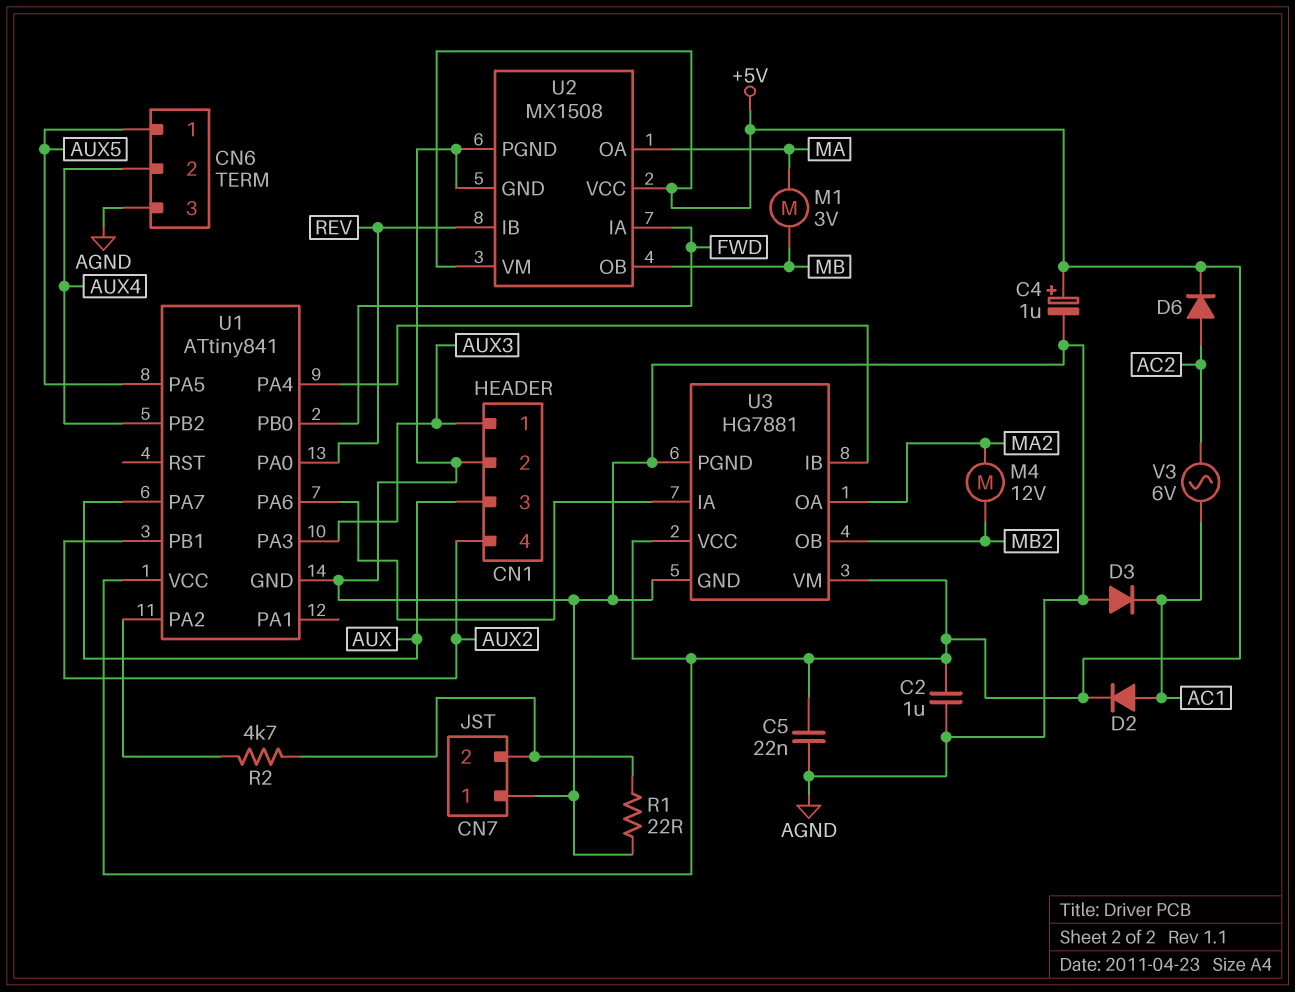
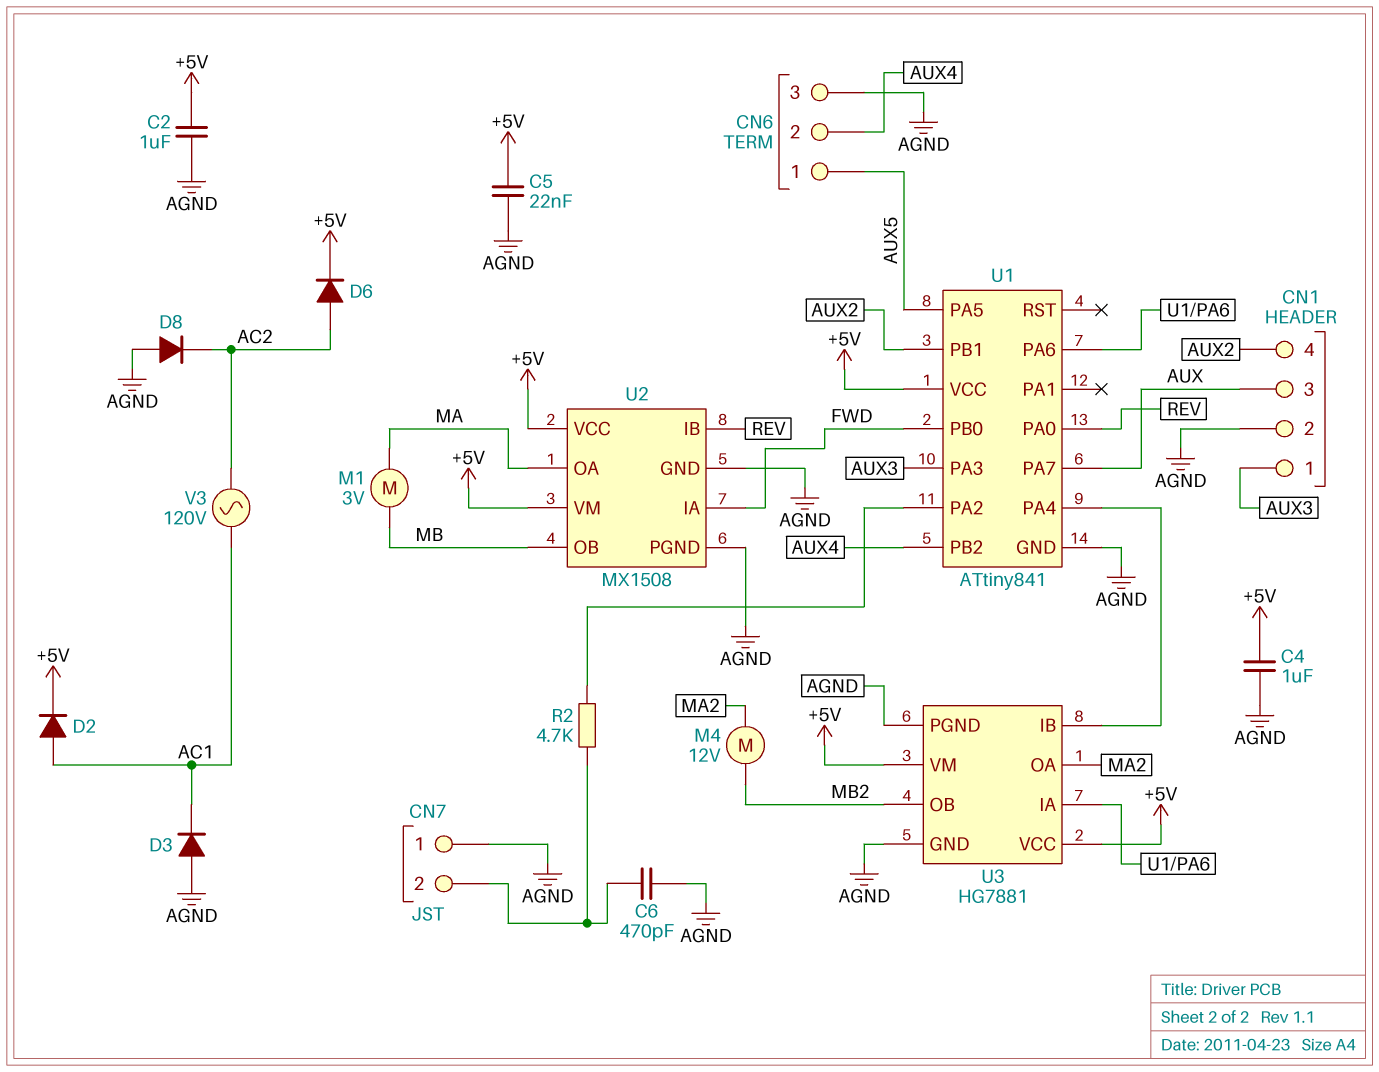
C4: 1uF (plus +5V, minus AGND) -> 1uF (+5V, AGND)
C6: none -> 470pF (AGND, CN7/2)
D8: none -> diode (A AGND, K AC2)
R1: 22 (AGND, CN7/2) -> none
V3: AC 6V (AC1, AC2) -> AC 120V (AC1, AC2)

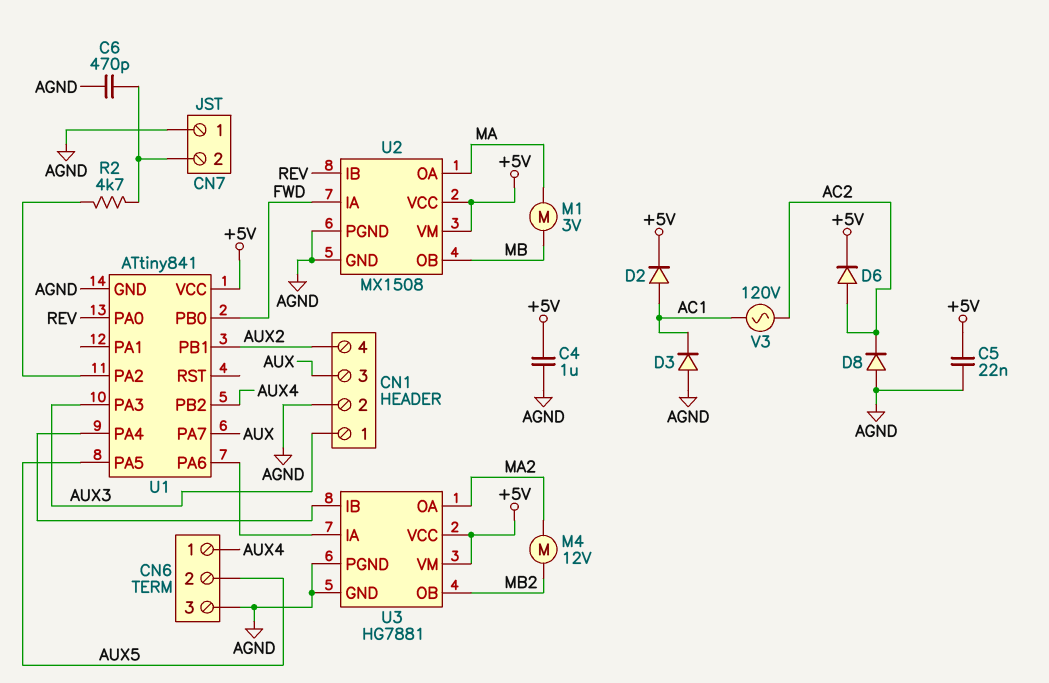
C2: 1uF (+5V, AGND) -> none
CN6 pin 1: AUX5 -> AUX4
CN6 pin 2: AUX4 -> AUX5

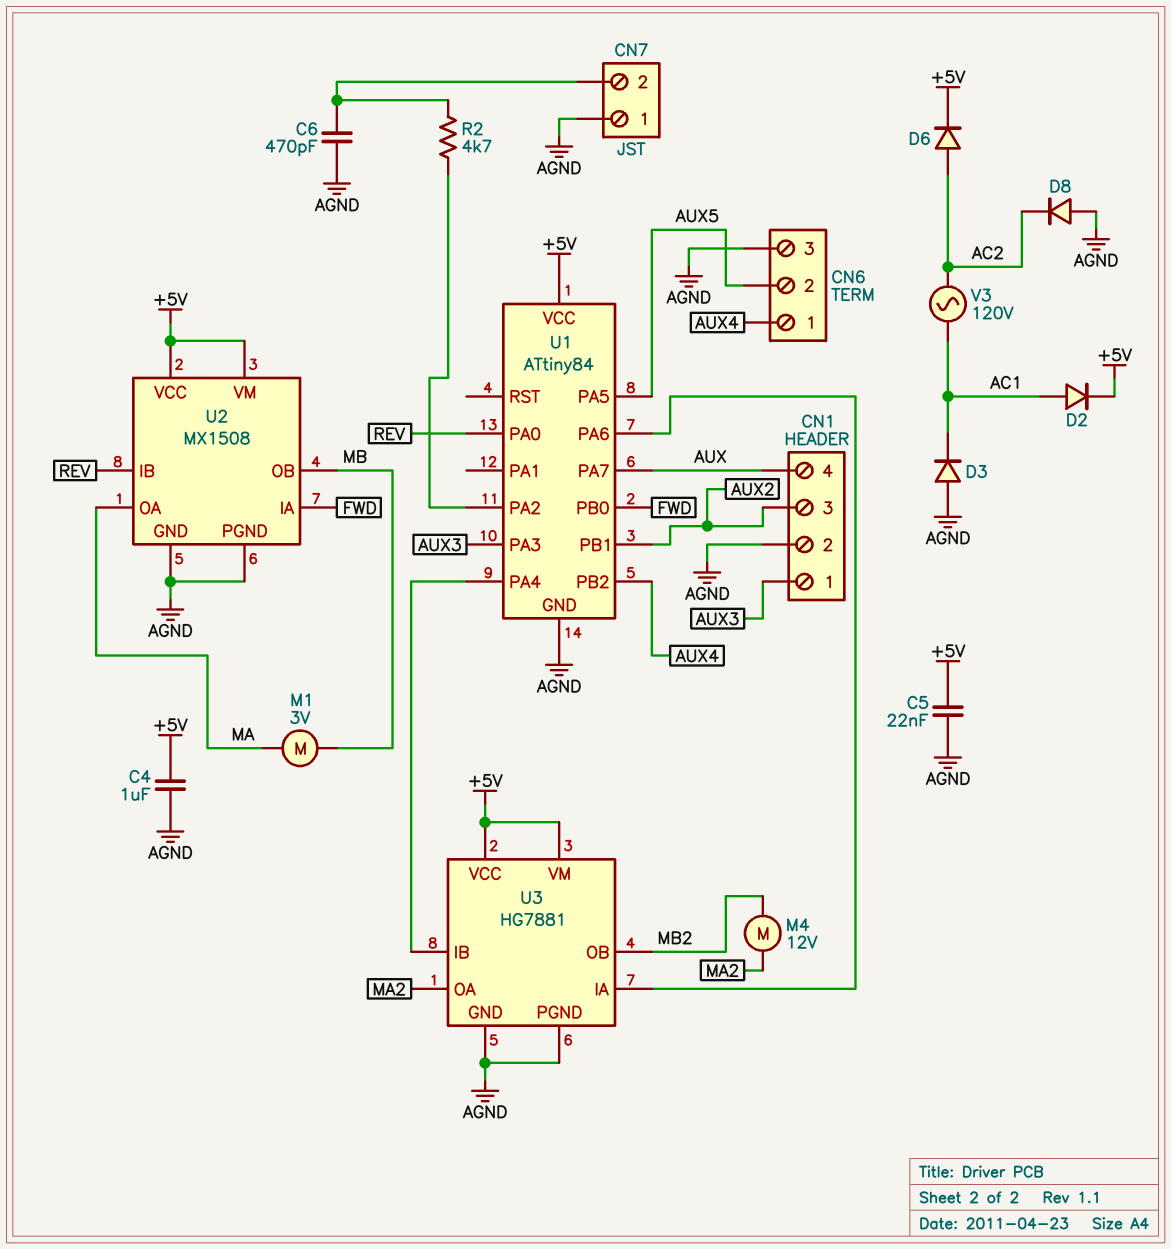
CN1 pin 3: AUX -> AUX2
CN1 pin 4: AUX2 -> AUX
U1: ATtiny841 -> ATtiny84

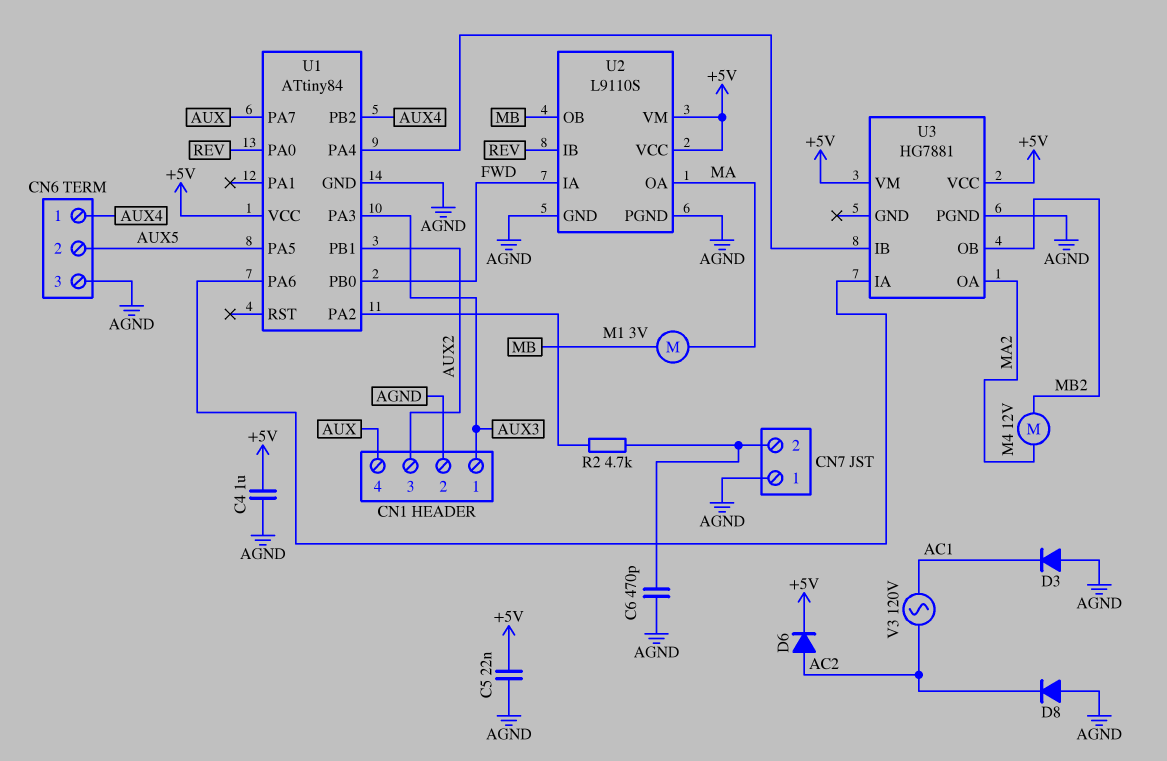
D2: diode (A AC1, K +5V) -> none
U2: MX1508 -> L9110S
U3 pin GND: AGND -> none

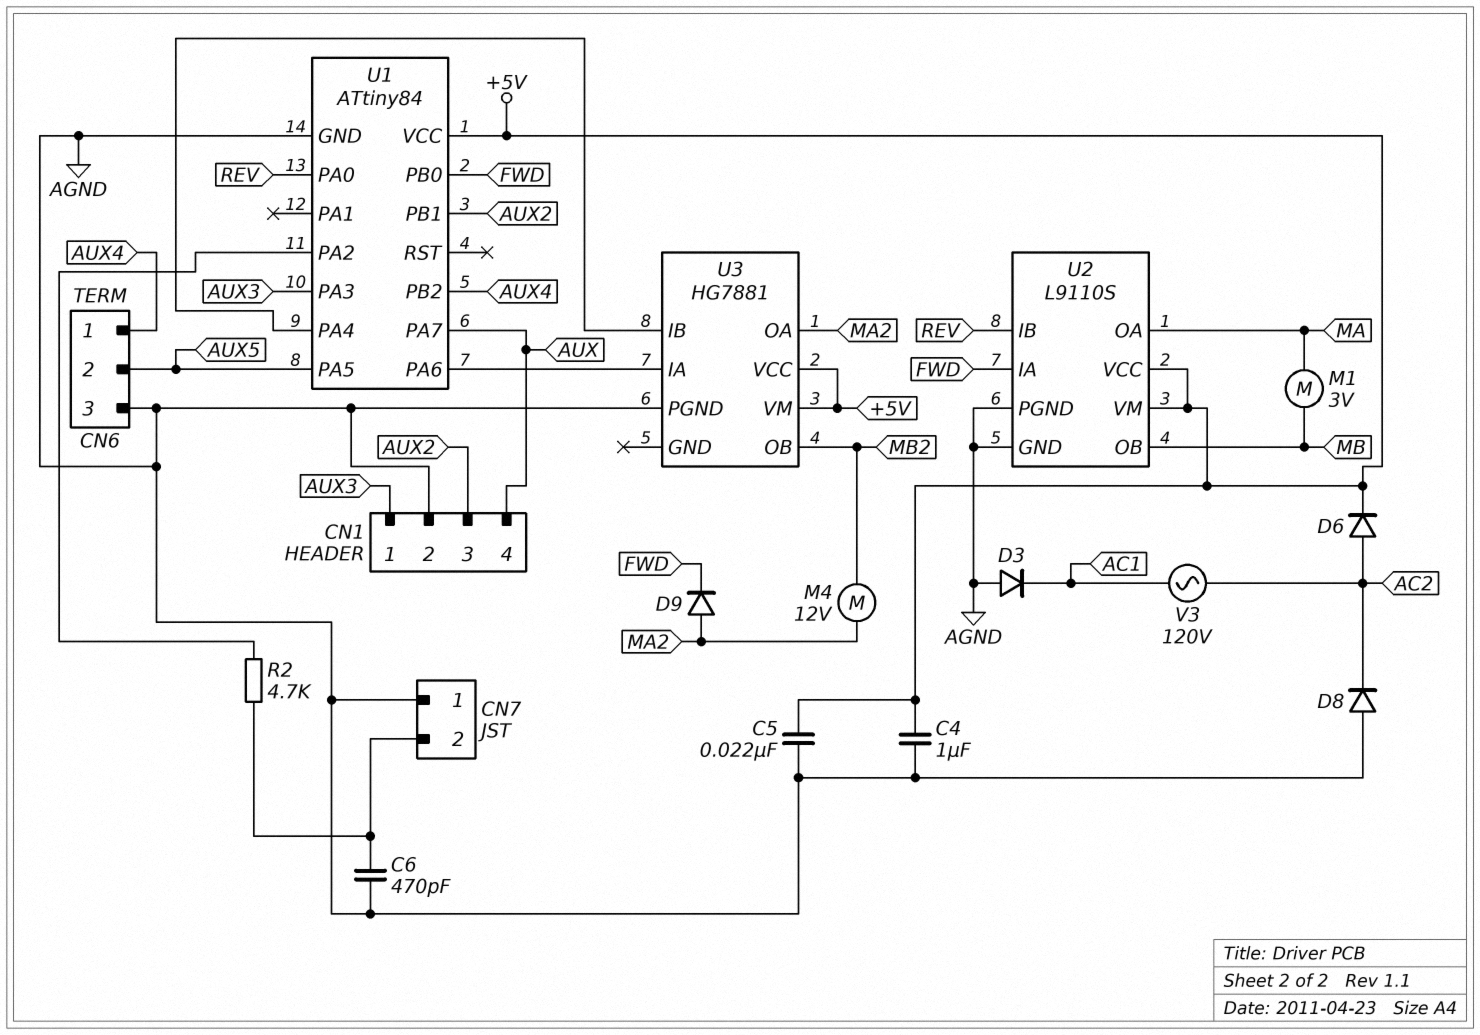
D9: none -> diode (A MA2, K FWD)

